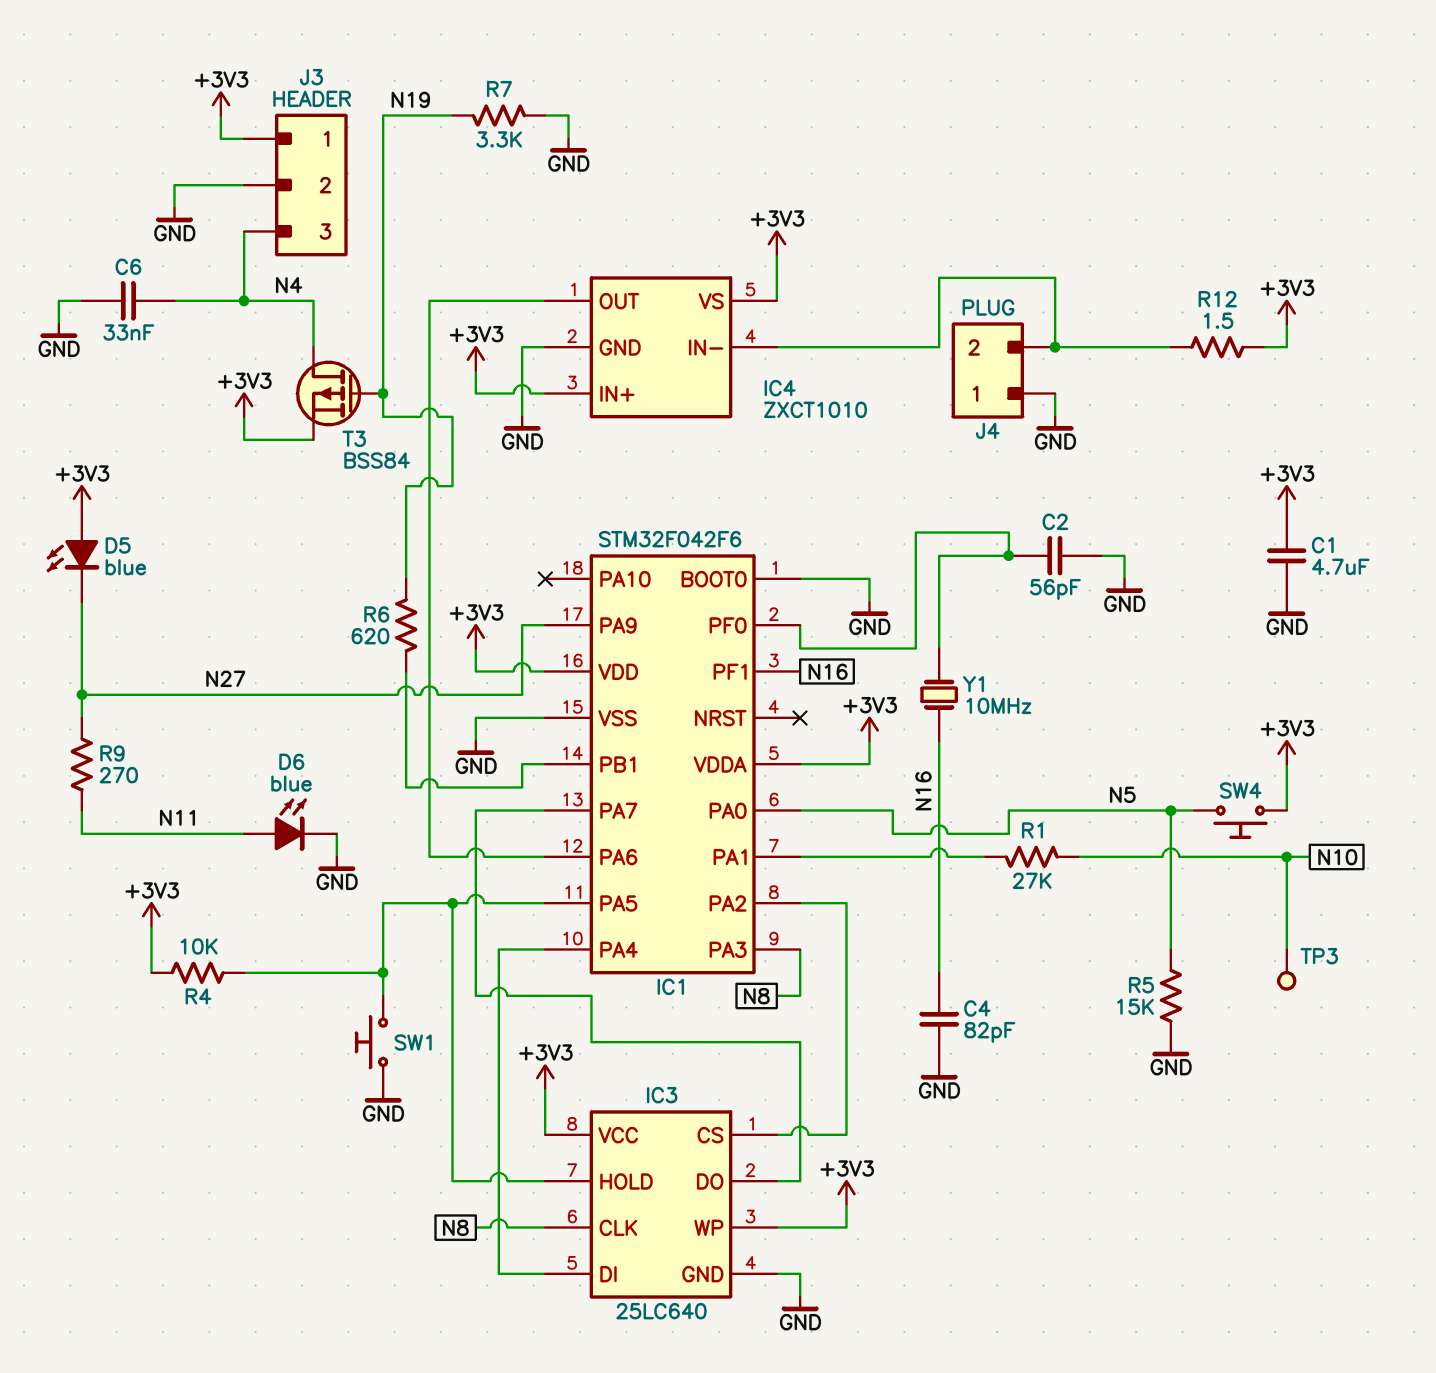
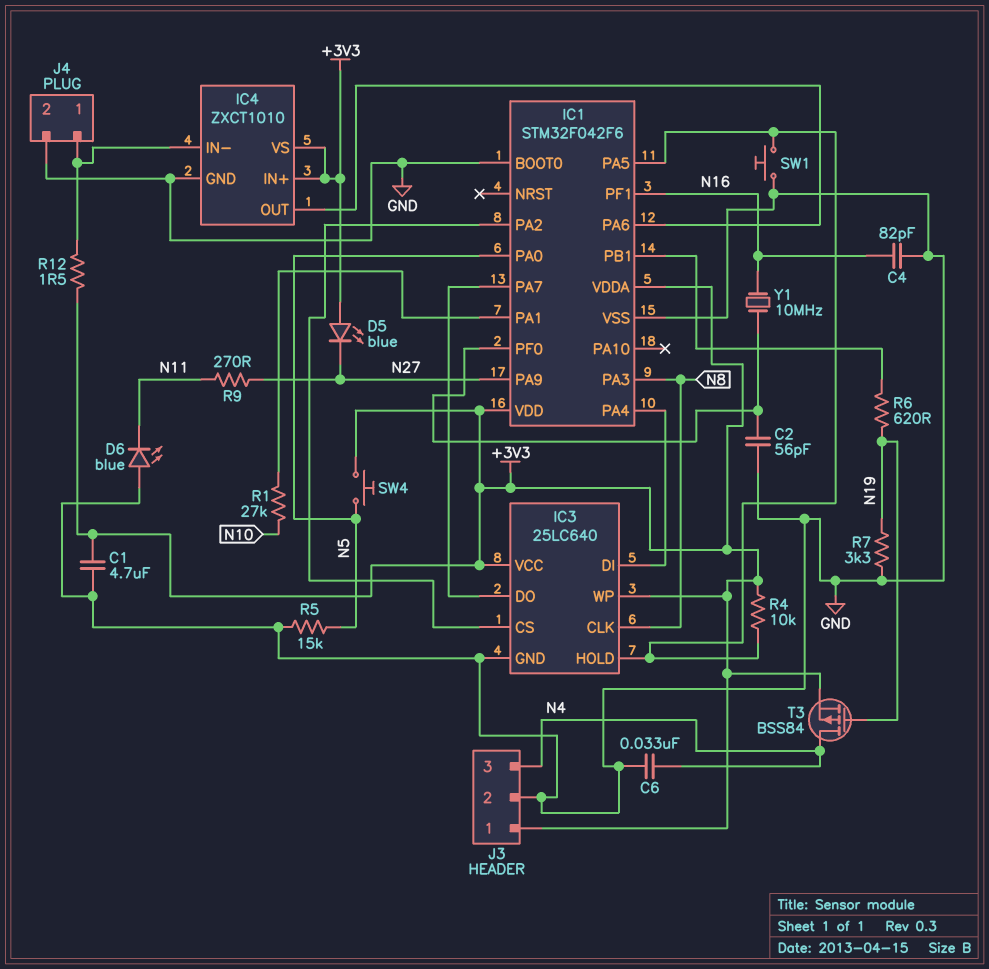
D6: LED blue (A N11, K GND) -> LED blue (A GND, K N11)
J4 pin 1: GND -> IC4/IN-
J4 pin 2: IC4/IN- -> GND
TP3: test point (N10) -> none

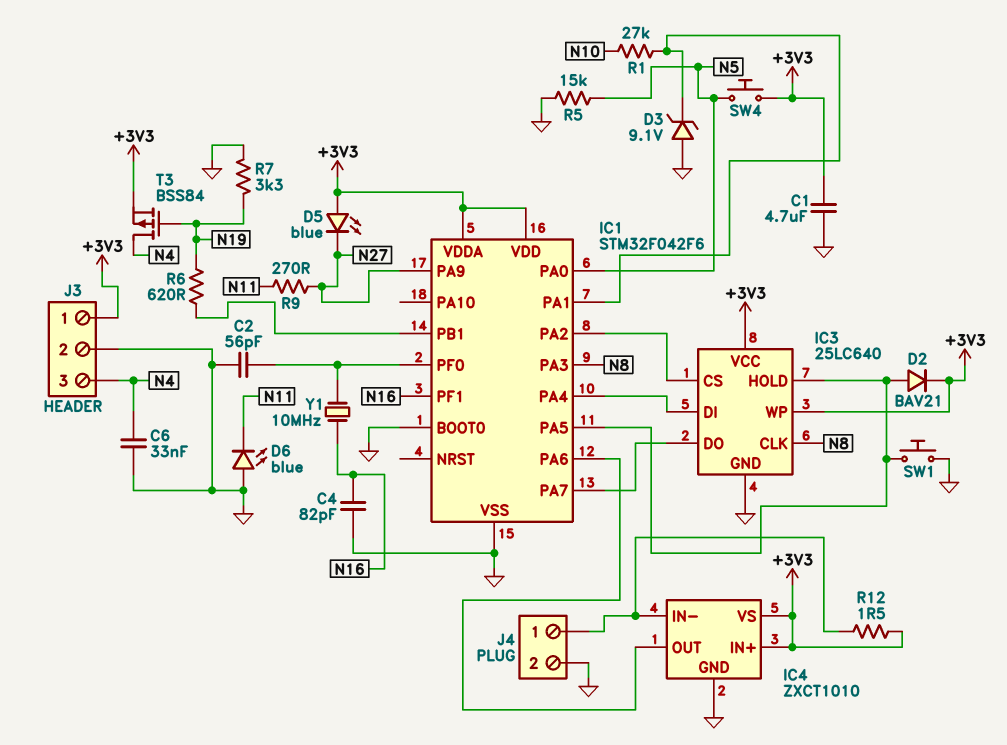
D2: none -> diode BAV21 (A IC1/PA5, K +3V3)
D3: none -> zener 9.1V (A GND, K IC1/PA1)
R4: 10k (+3V3, IC1/PA5) -> none

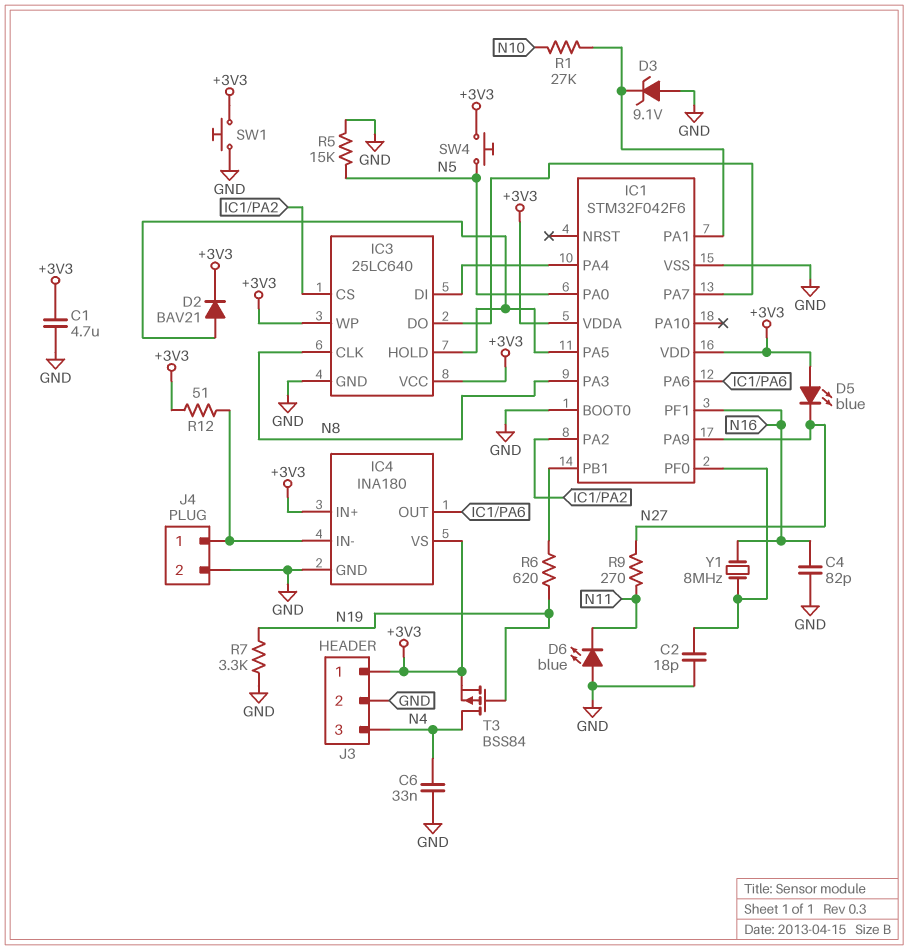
C2: 56pF (GND, IC1/PF0) -> 18pF (GND, IC1/PF0)
IC4: ZXCT1010 -> INA180
R12: 1.5 (+3V3, IC4/IN-) -> 51 (+3V3, IC4/IN-)
SW1: button (GND, IC1/PA5) -> button (+3V3, GND)
Y1: 10MHz (IC1/PF0, N16) -> 8MHz (IC1/PF0, N16)

